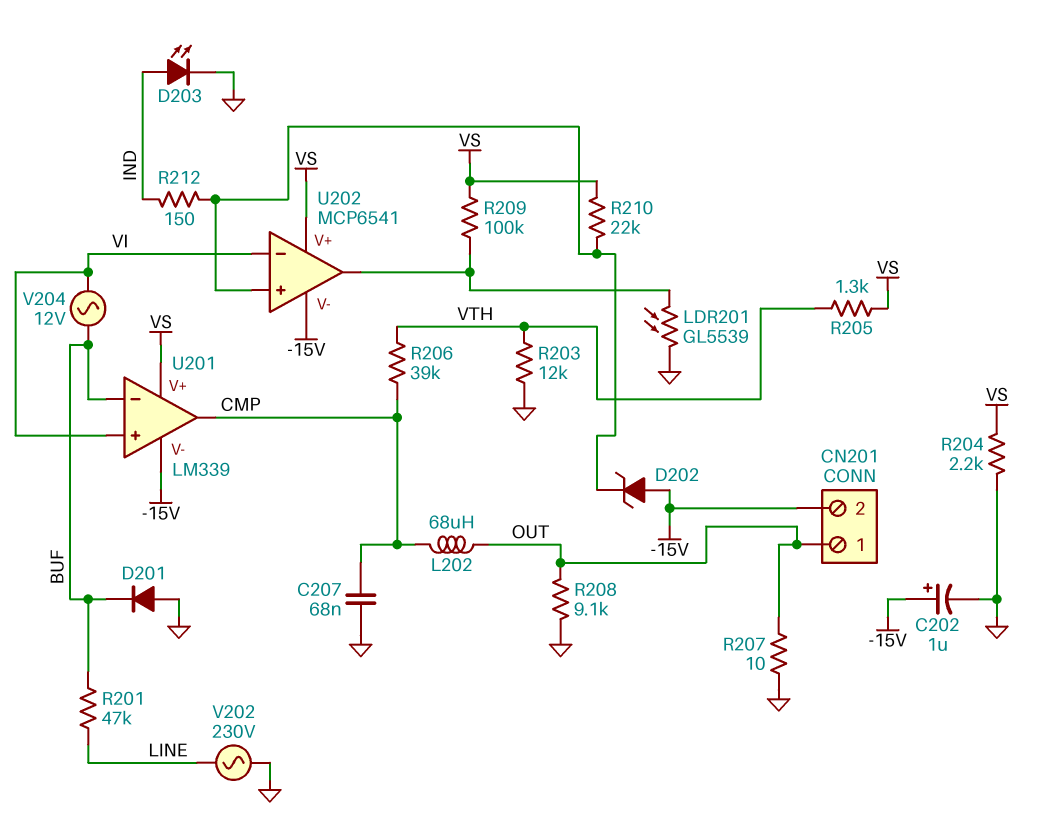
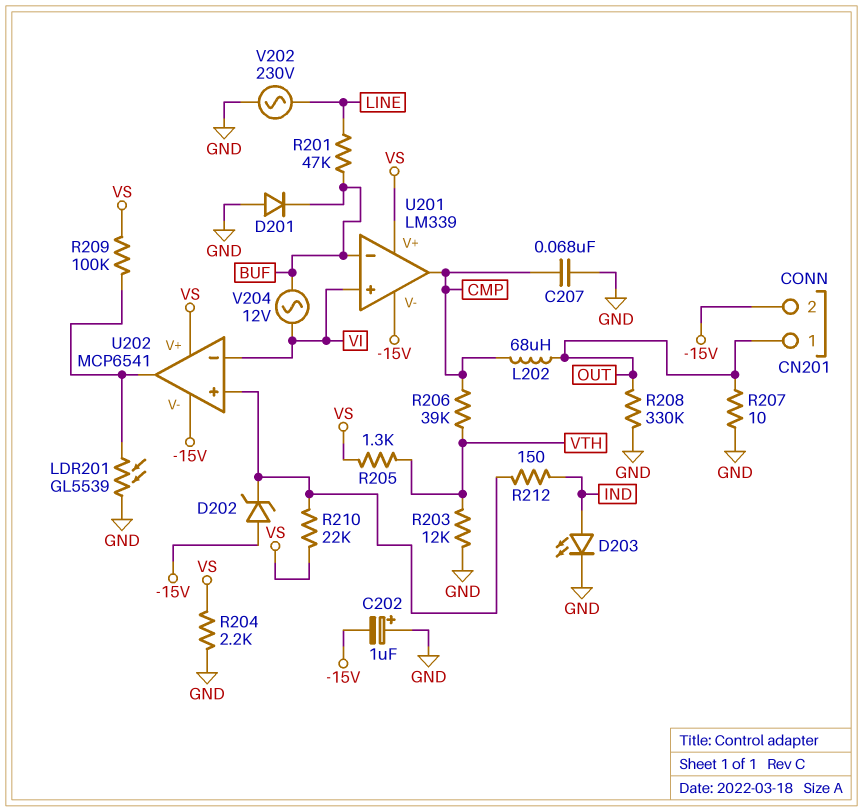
C202: 1uF (plus -15V, minus GND) -> 1uF (plus GND, minus -15V)
R208: 9.1k (GND, OUT) -> 330k (GND, OUT)

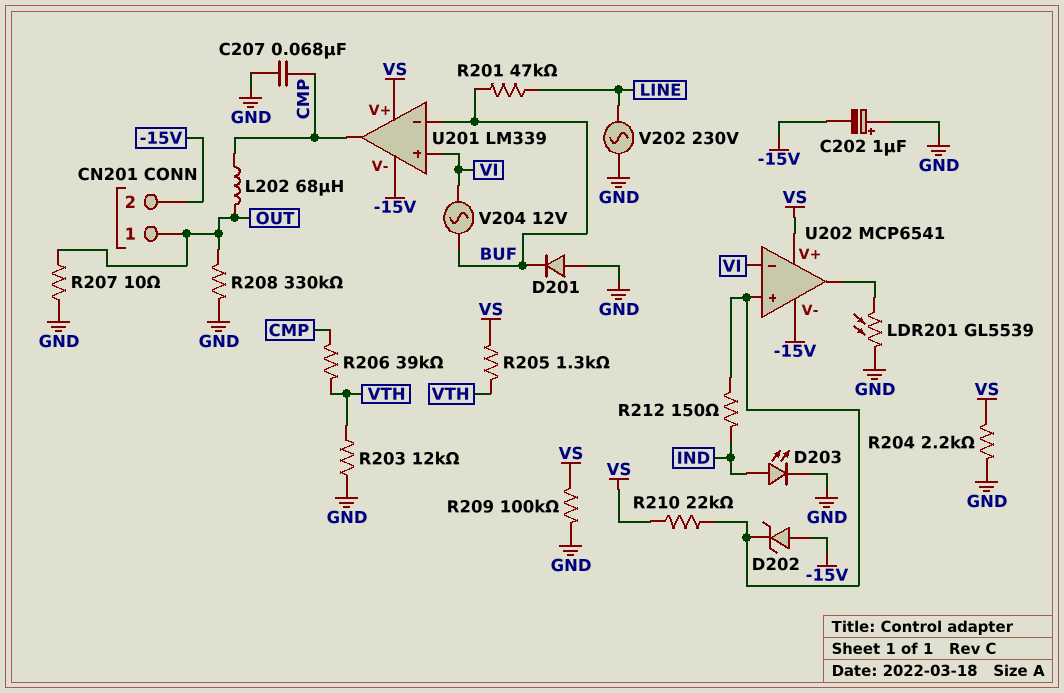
R209: 100k (U202/out, VS) -> 100k (GND, VS)

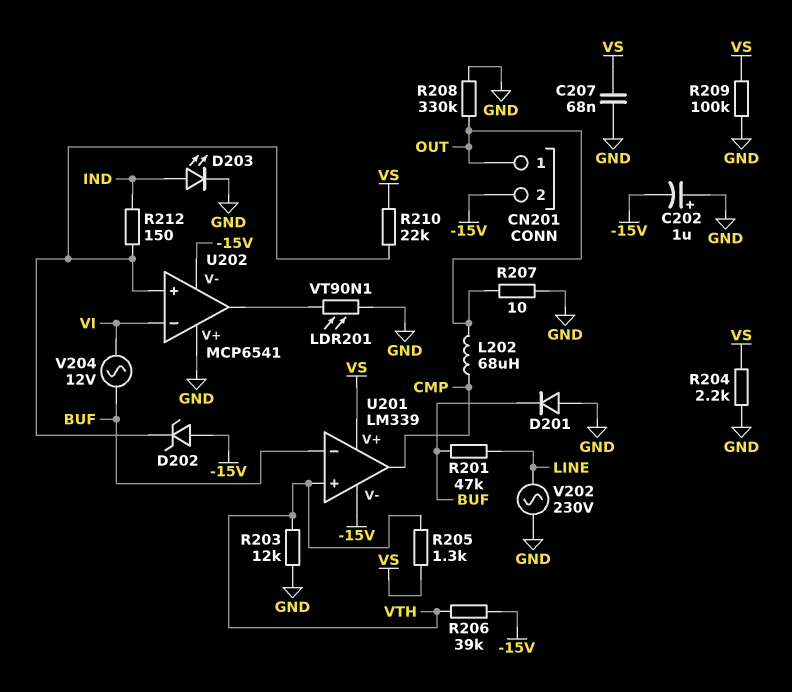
C207: 68nF (CMP, GND) -> 68nF (GND, VS)
LDR201: GL5539 (GND, U202/out) -> VT90N1 (GND, U202/out)
R206: 39k (CMP, VTH) -> 39k (-15V, VTH)
U201 pin in+: VI -> VTH
U202 pin V+: VS -> GND

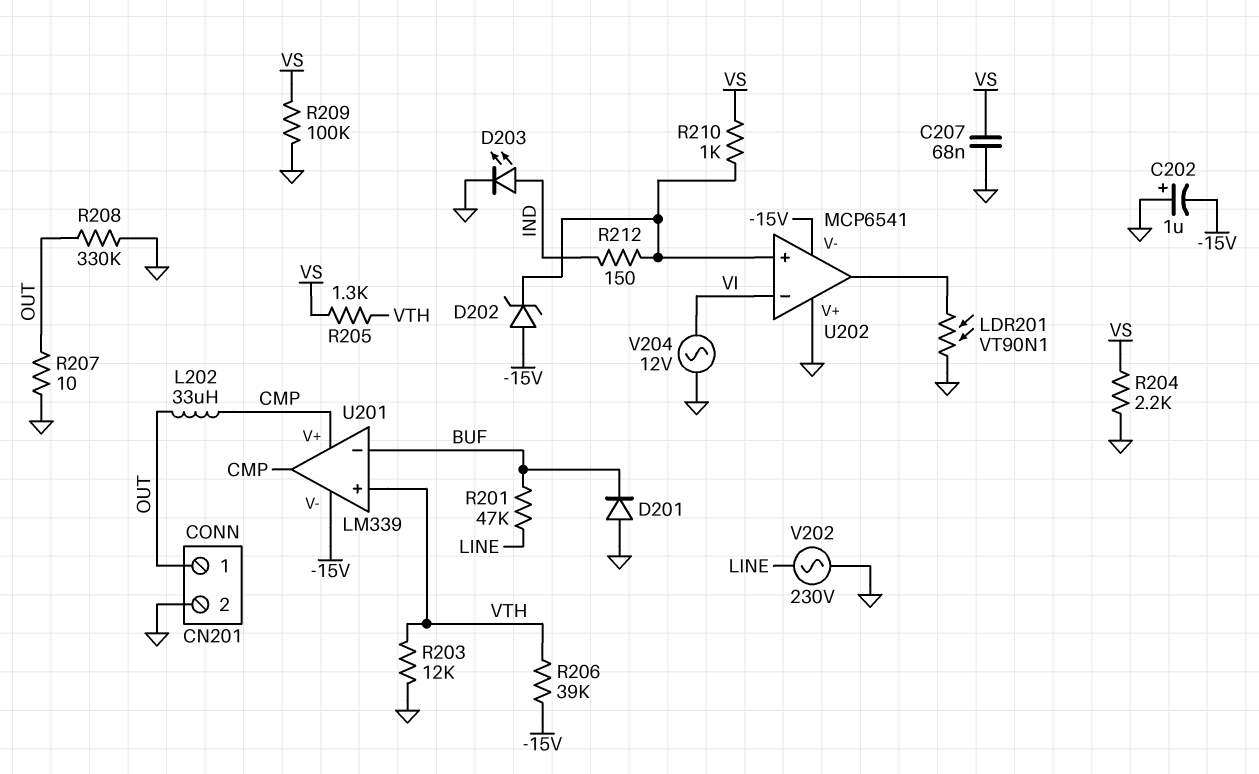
CN201 pin 2: -15V -> GND
L202: 68uH (CMP, OUT) -> 33uH (CMP, OUT)
R210: 22k (U202/in+, VS) -> 1k (U202/in+, VS)
U201 pin V+: VS -> CMP
V204: AC 12V (BUF, VI) -> AC 12V (GND, VI)

